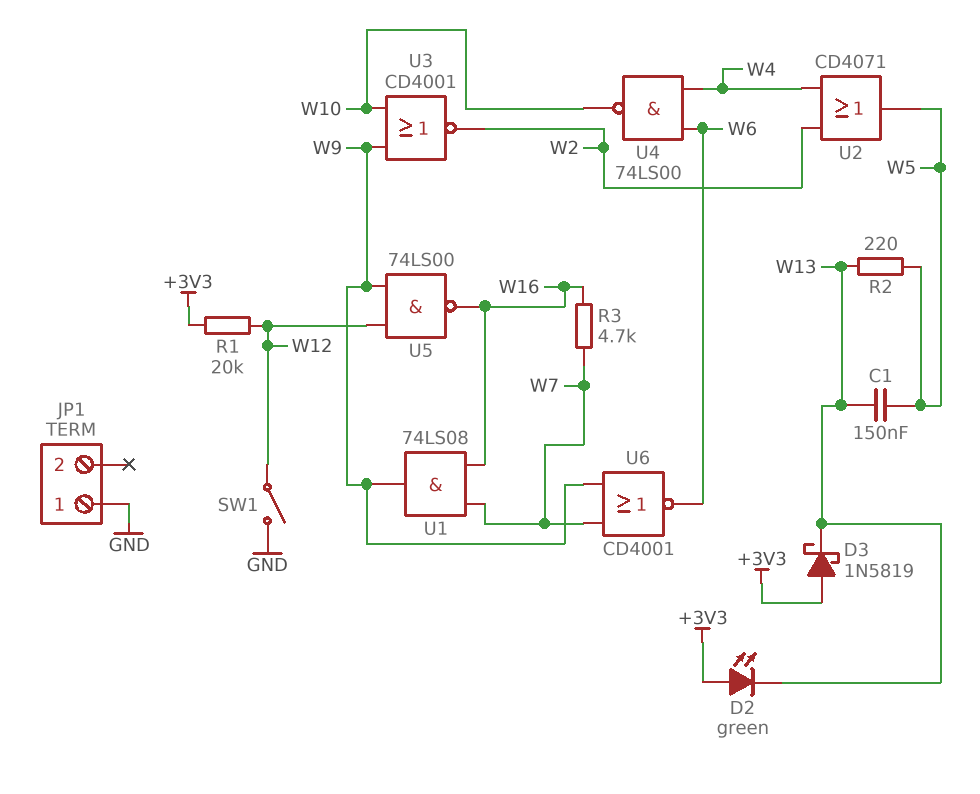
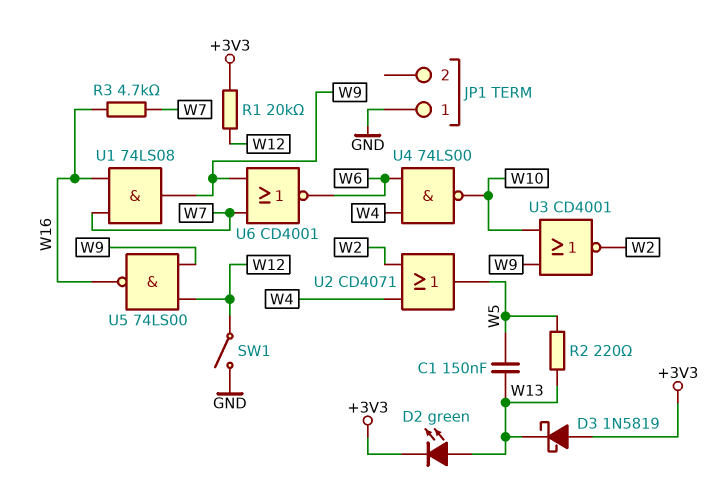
D2: LED green (A +3V3, K W13) -> LED green (A W13, K +3V3)

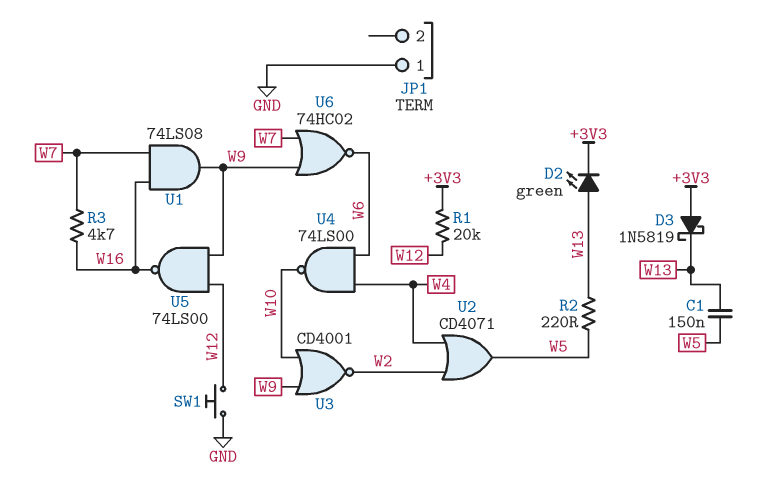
SW1: switch (GND, W12) -> button (GND, W12)
U6: NOR CD4001 (in W7, in W9, out W6) -> NOR 74HC02 (in W7, in W9, out W6)

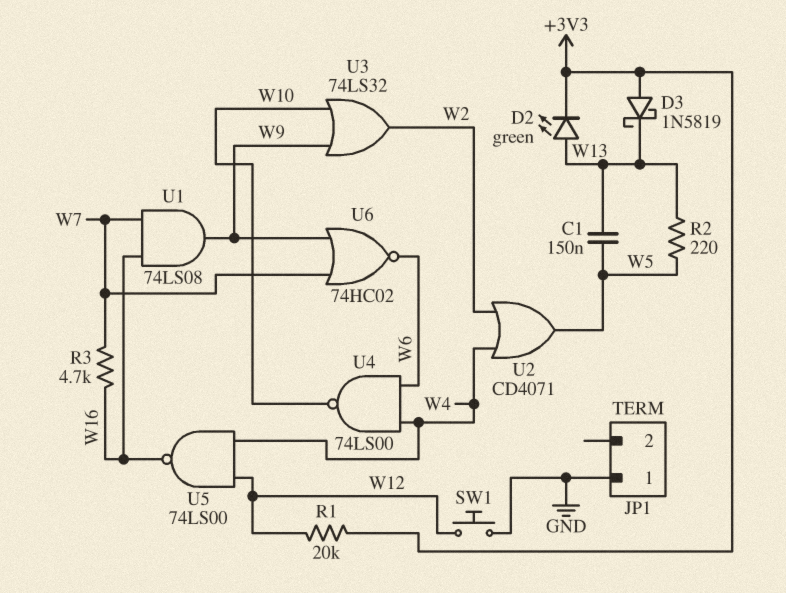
U3: NOR CD4001 (in W9, in W10, out W2) -> OR 74LS32 (in W9, in W10, out W2)
U5: NAND 74LS00 (in W9, in W12, out W16) -> NAND 74LS00 (in W4, in W12, out W16)

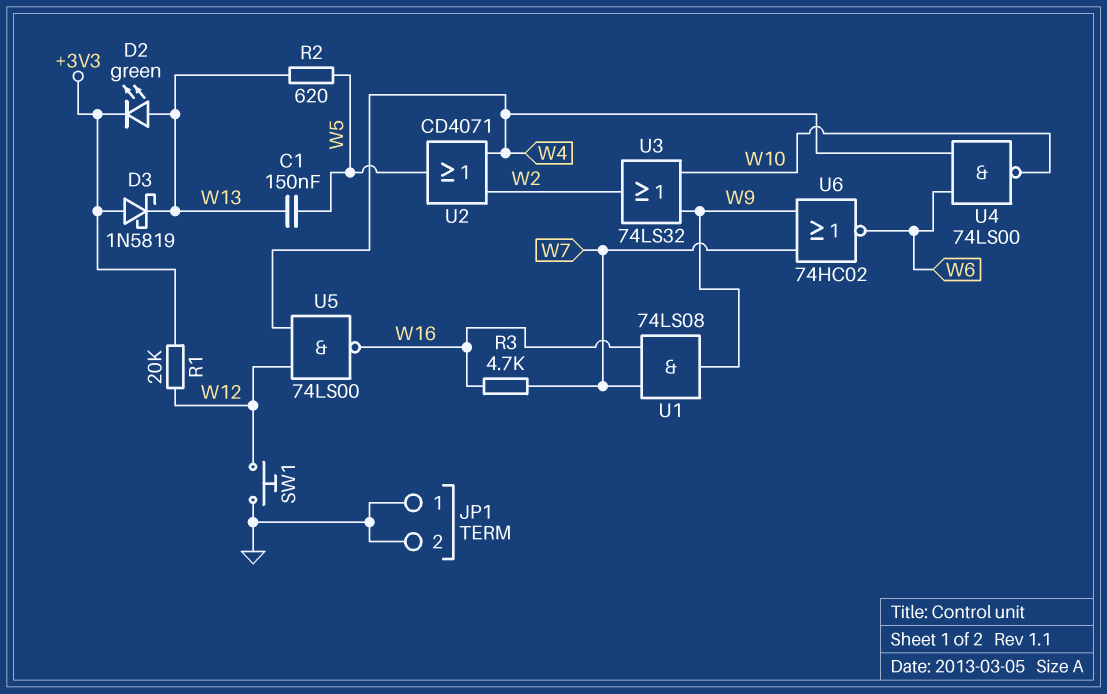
JP1 pin 2: none -> GND
R2: 220 (W5, W13) -> 620 (W5, W13)

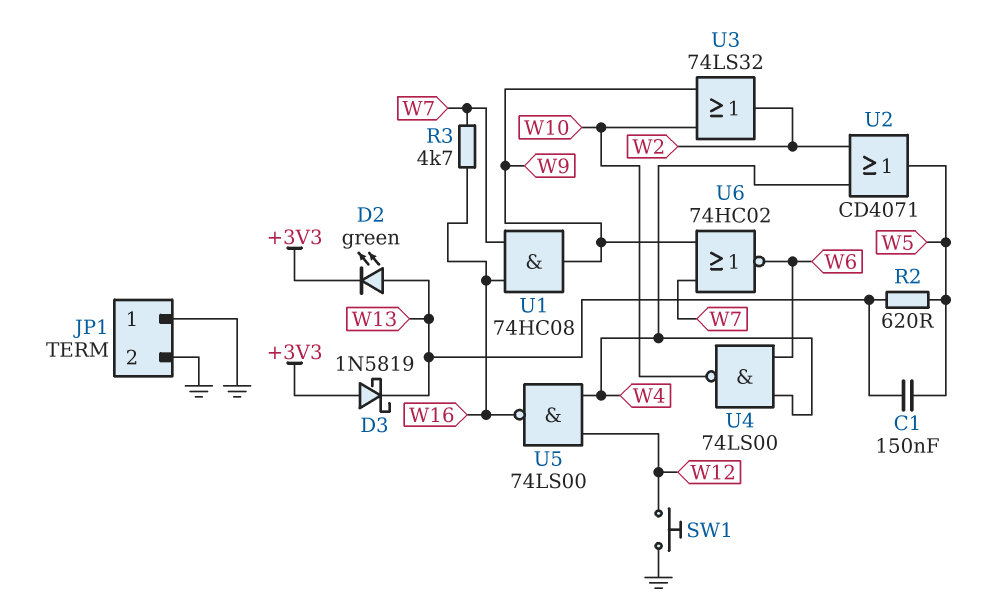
R1: 20k (+3V3, W12) -> none
U1: AND 74LS08 (in W7, in W16, out W9) -> AND 74HC08 (in W7, in W16, out W9)

